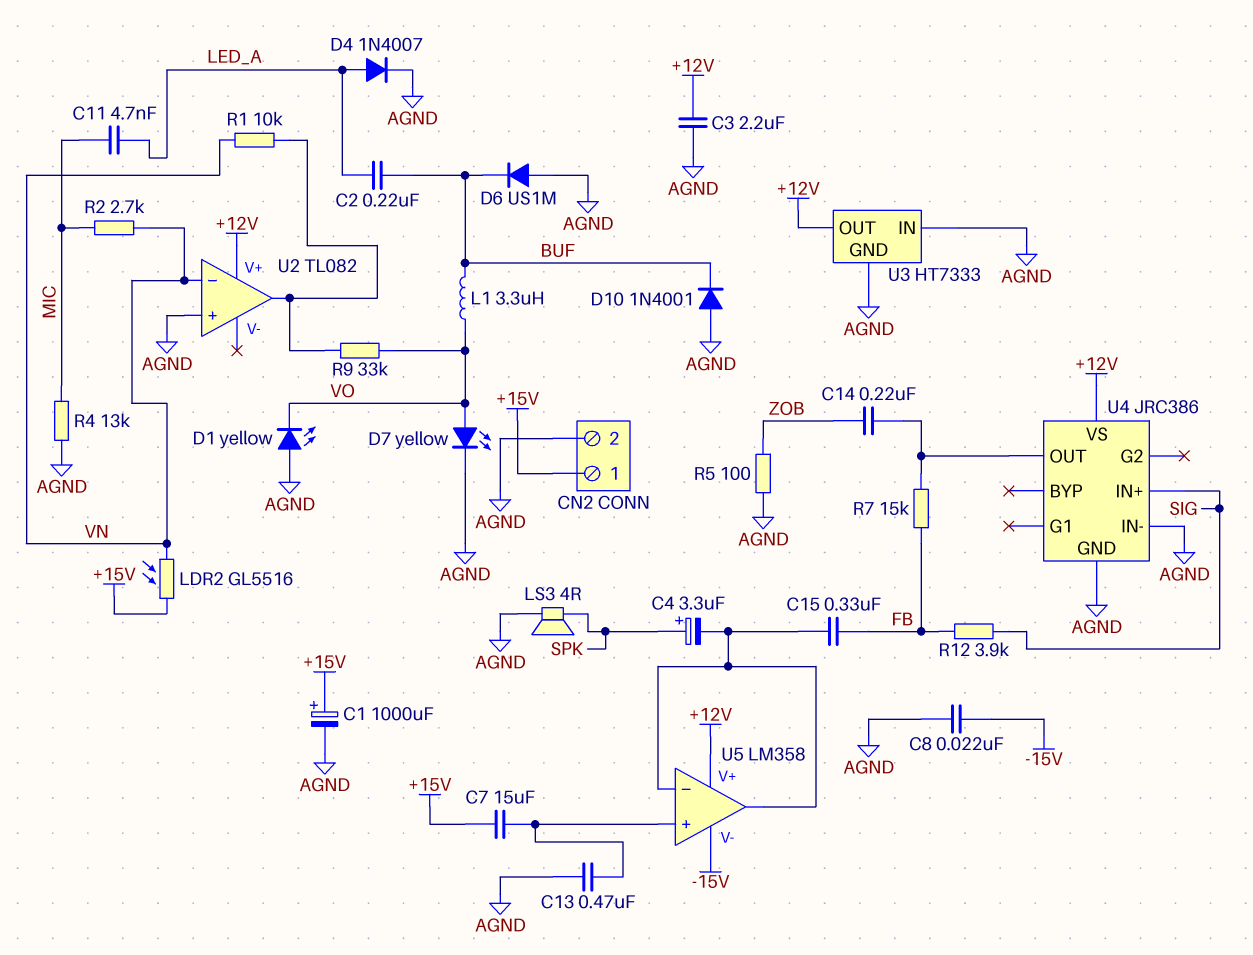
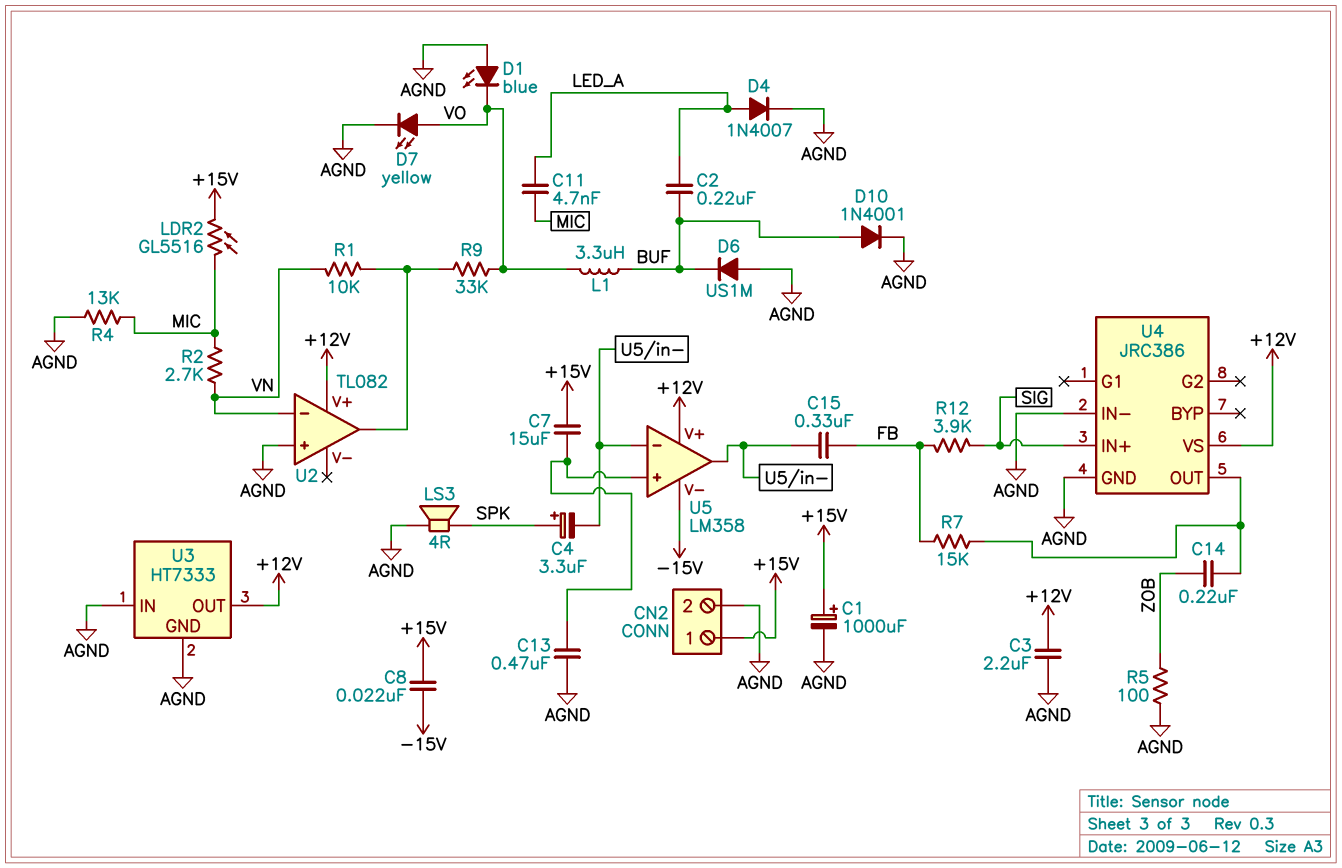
C8: 22nF (-15V, AGND) -> 22nF (+15V, -15V)
D1: LED yellow (A AGND, K VO) -> LED blue (A AGND, K VO)
D10: diode 1N4001 (A AGND, K BUF) -> diode 1N4001 (A BUF, K AGND)
LDR2: GL5516 (+15V, VN) -> GL5516 (+15V, MIC)

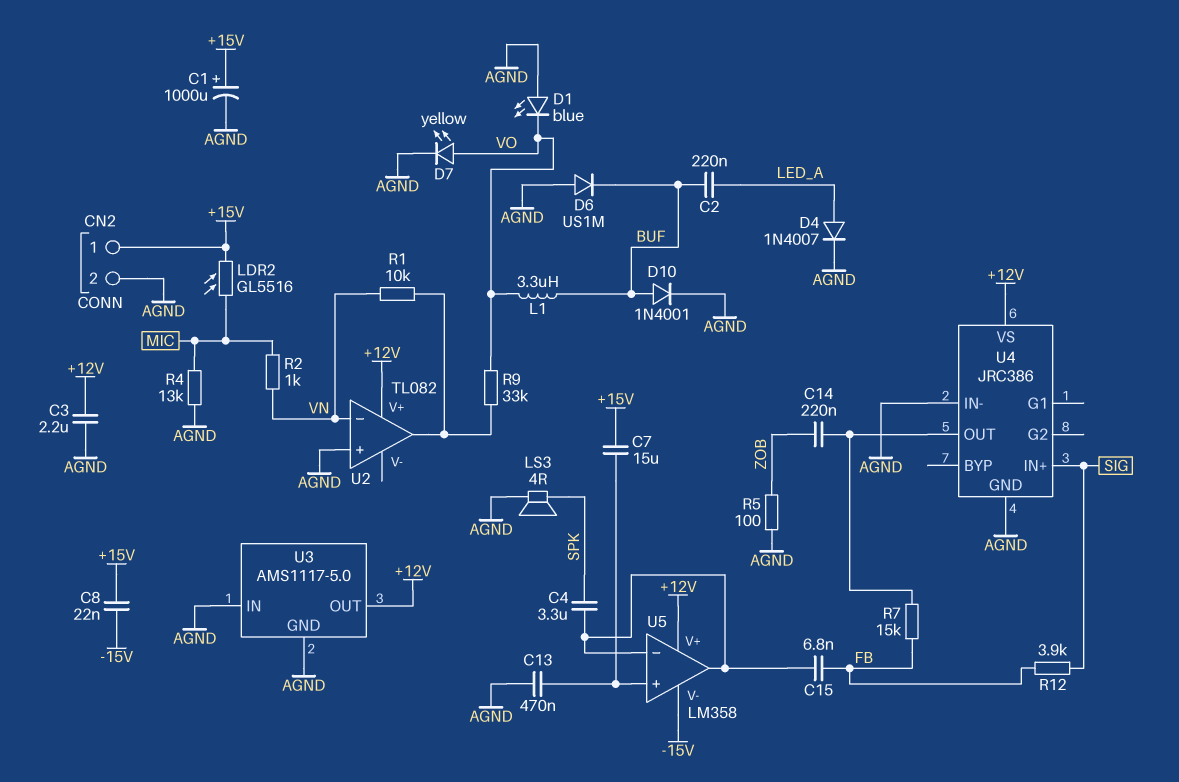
C4: 3.3uF (plus SPK, minus U5/in-) -> 3.3uF (SPK, U5/in-)
C11: 4.7nF (LED_A, MIC) -> none
C15: 330nF (FB, U5/in-) -> 6.8nF (FB, U5/in-)
R2: 2.7k (MIC, VN) -> 1k (MIC, VN)
U3: HT7333 -> AMS1117-5.0

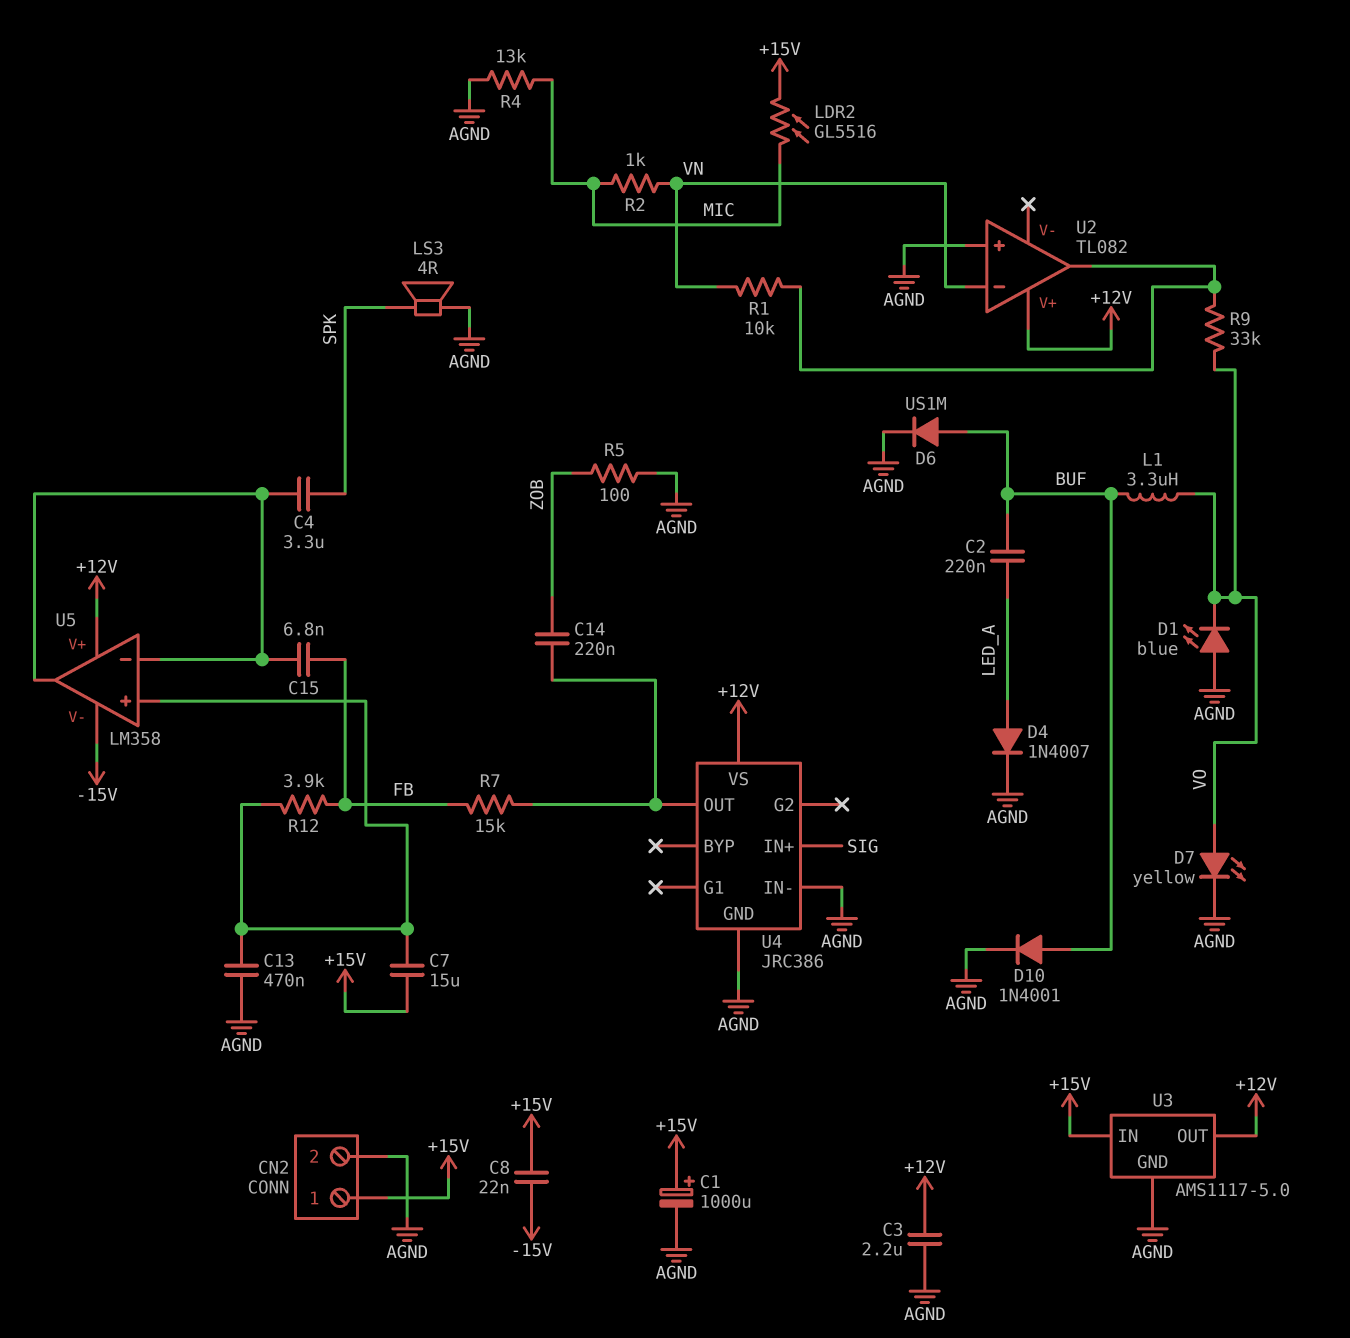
D6: diode US1M (A AGND, K BUF) -> diode US1M (A BUF, K AGND)
R12: 3.9k (FB, SIG) -> 3.9k (FB, U5/in+)
U3 pin IN: AGND -> +15V

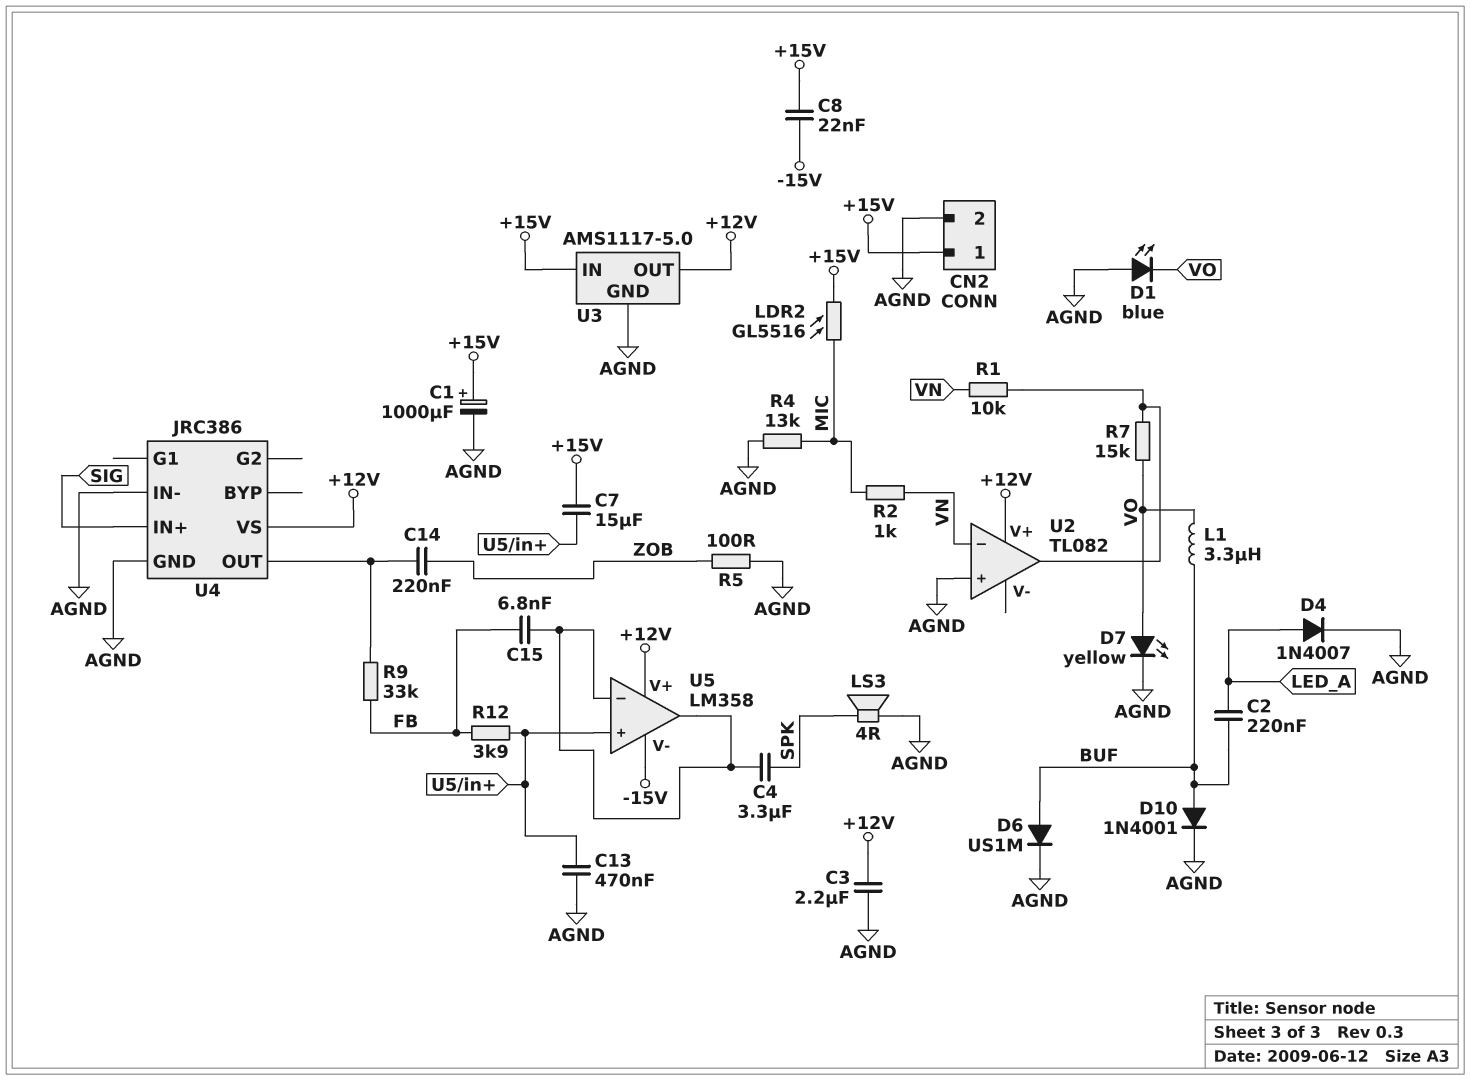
R7: 15k (FB, U4/OUT) -> 15k (U2/out, VO)
R9: 33k (U2/out, VO) -> 33k (FB, U4/OUT)

